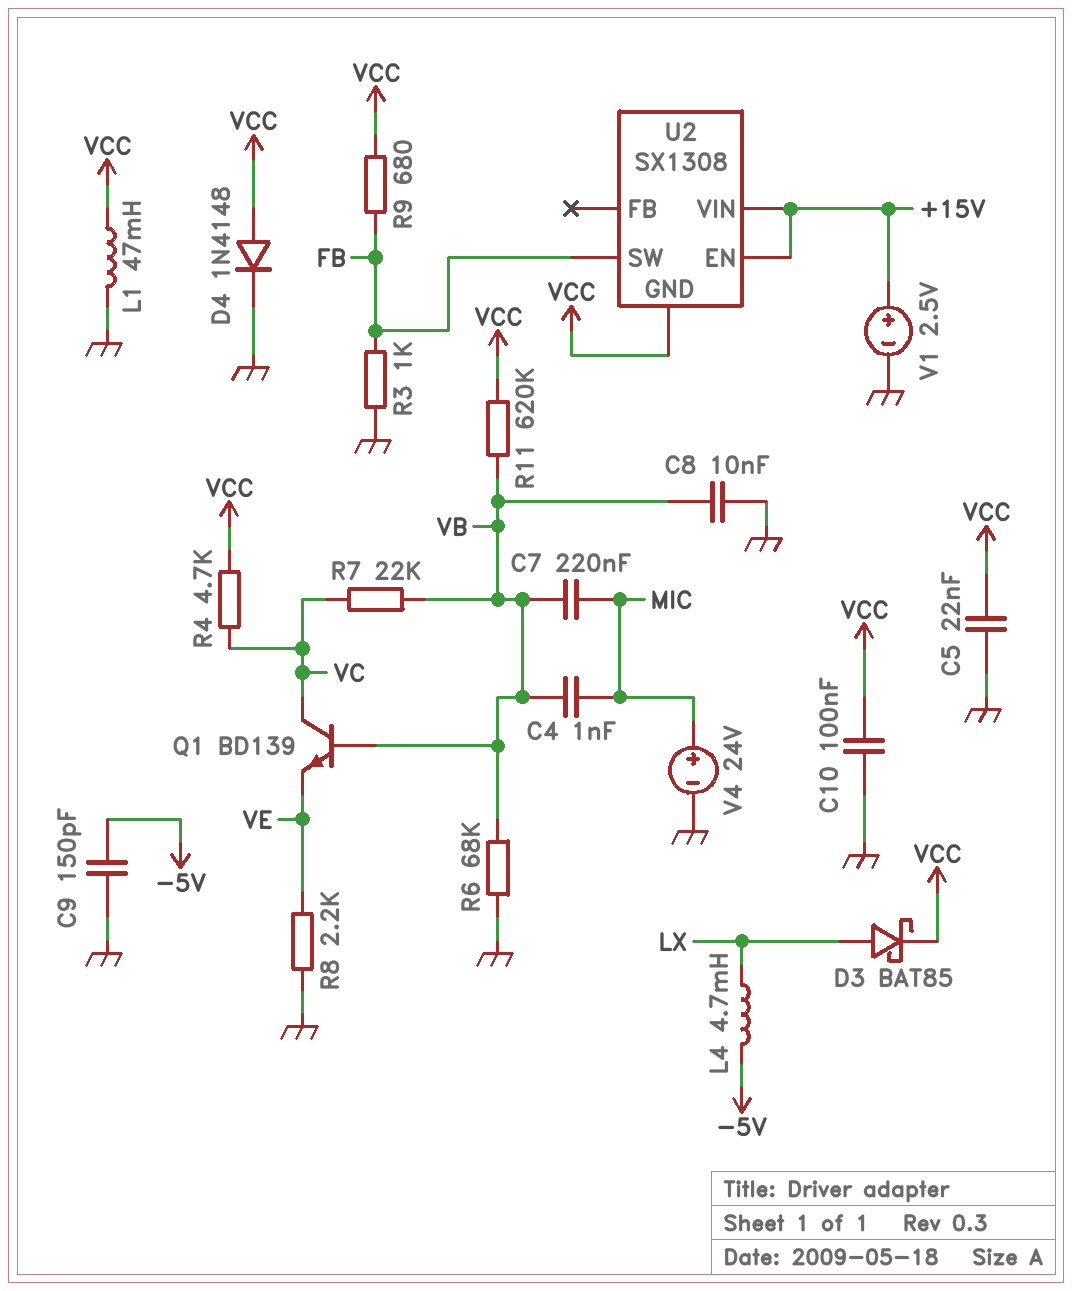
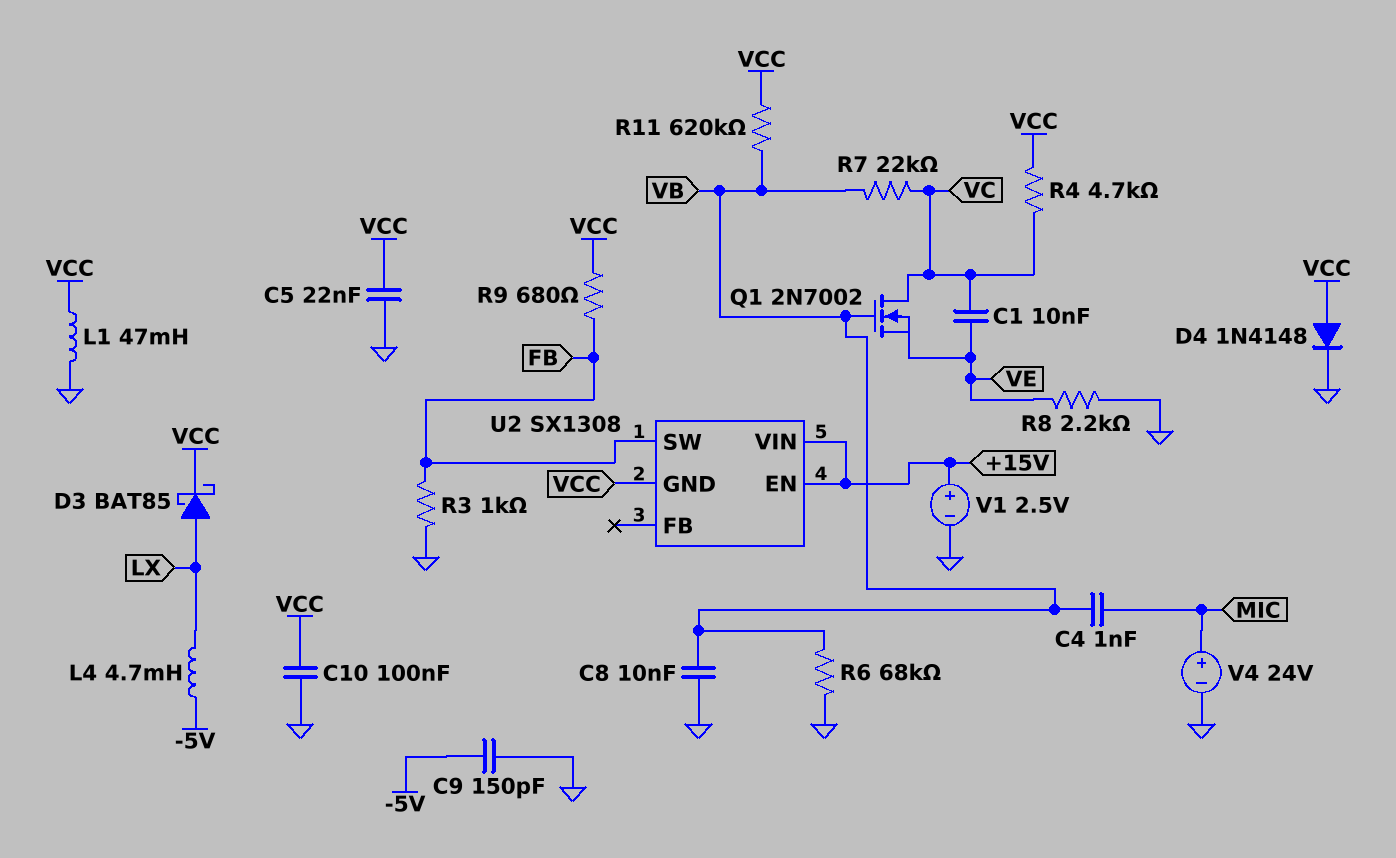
C1: none -> 10nF (VC, VE)
C7: 220nF (MIC, VB) -> none
Q1: NPN BD139 (B VB, C VC, E VE) -> NMOS 2N7002 (G VB, D VC, S VE)

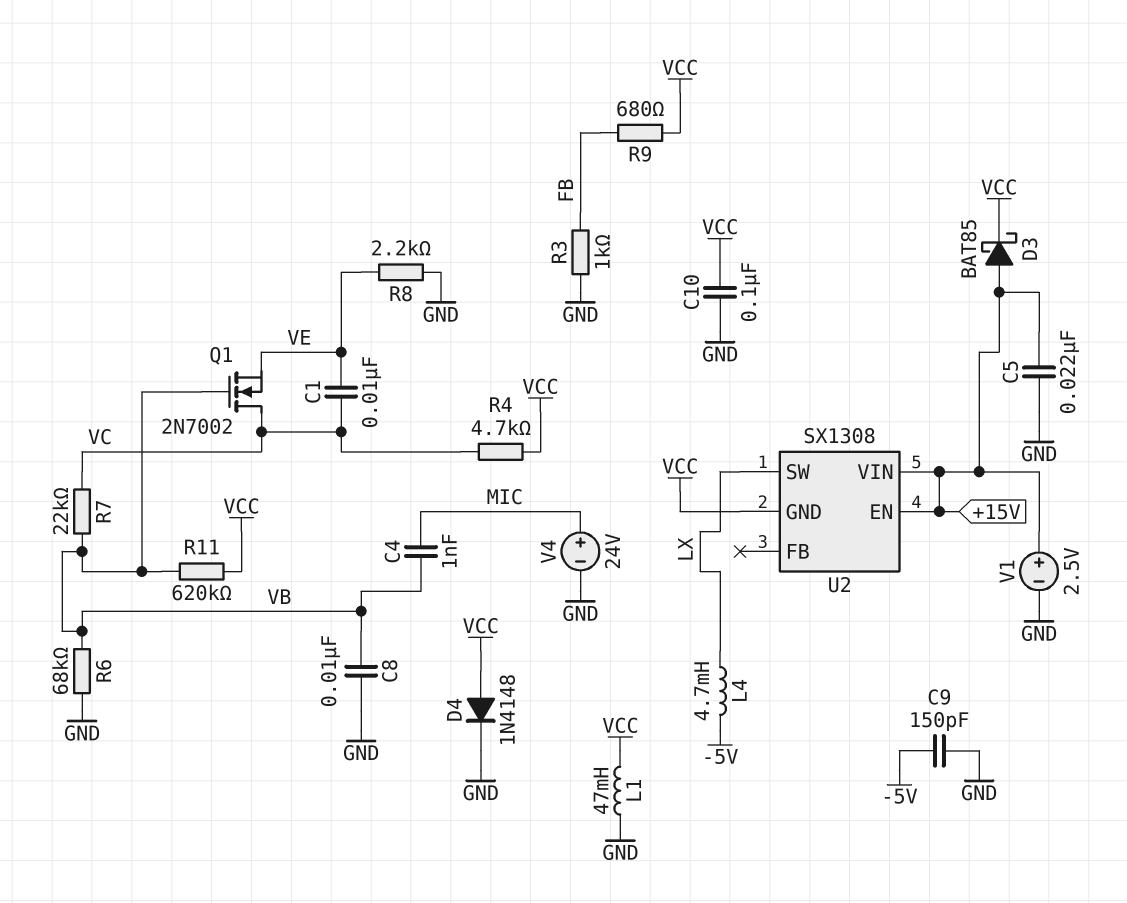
C5: 22nF (GND, VCC) -> 22nF (+15V, GND)
D3: schottky BAT85 (A LX, K VCC) -> schottky BAT85 (A +15V, K VCC)
U2 pin SW: FB -> LX

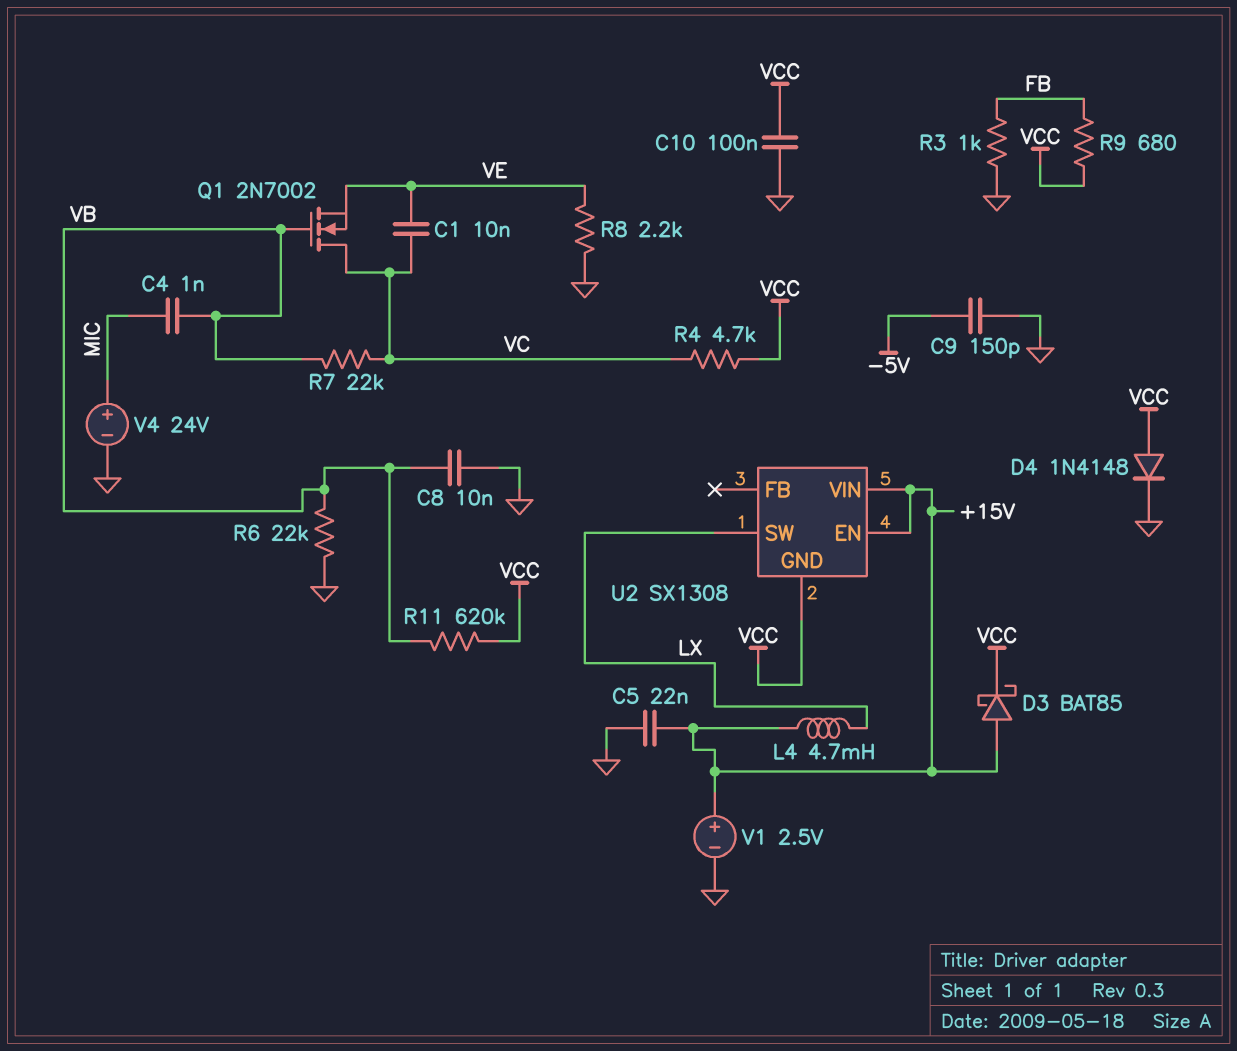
L1: 47mH (GND, VCC) -> none
L4: 4.7mH (-5V, LX) -> 4.7mH (+15V, LX)
R6: 68k (GND, VB) -> 22k (GND, VB)

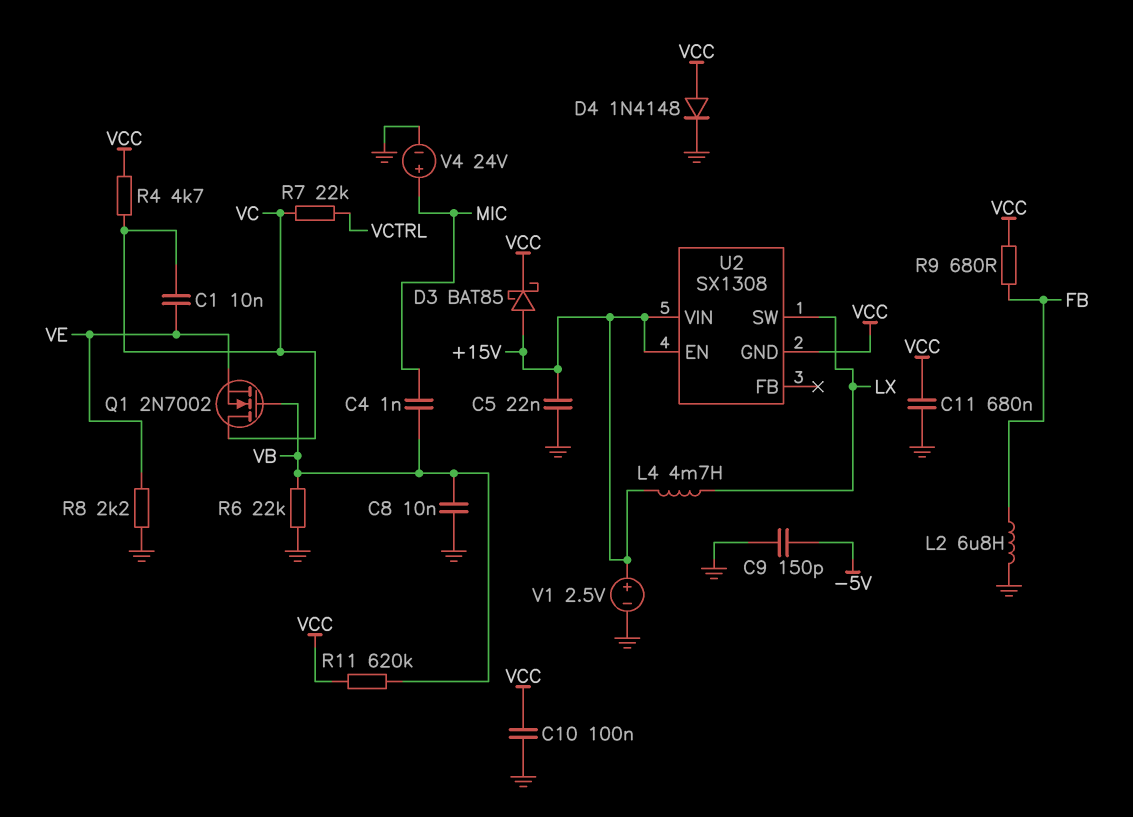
C11: none -> 680nF (GND, VCC)
L2: none -> 6.8uH (FB, GND)
R3: 1k (FB, GND) -> none
R7: 22k (VB, VC) -> 22k (VC, VCTRL)

